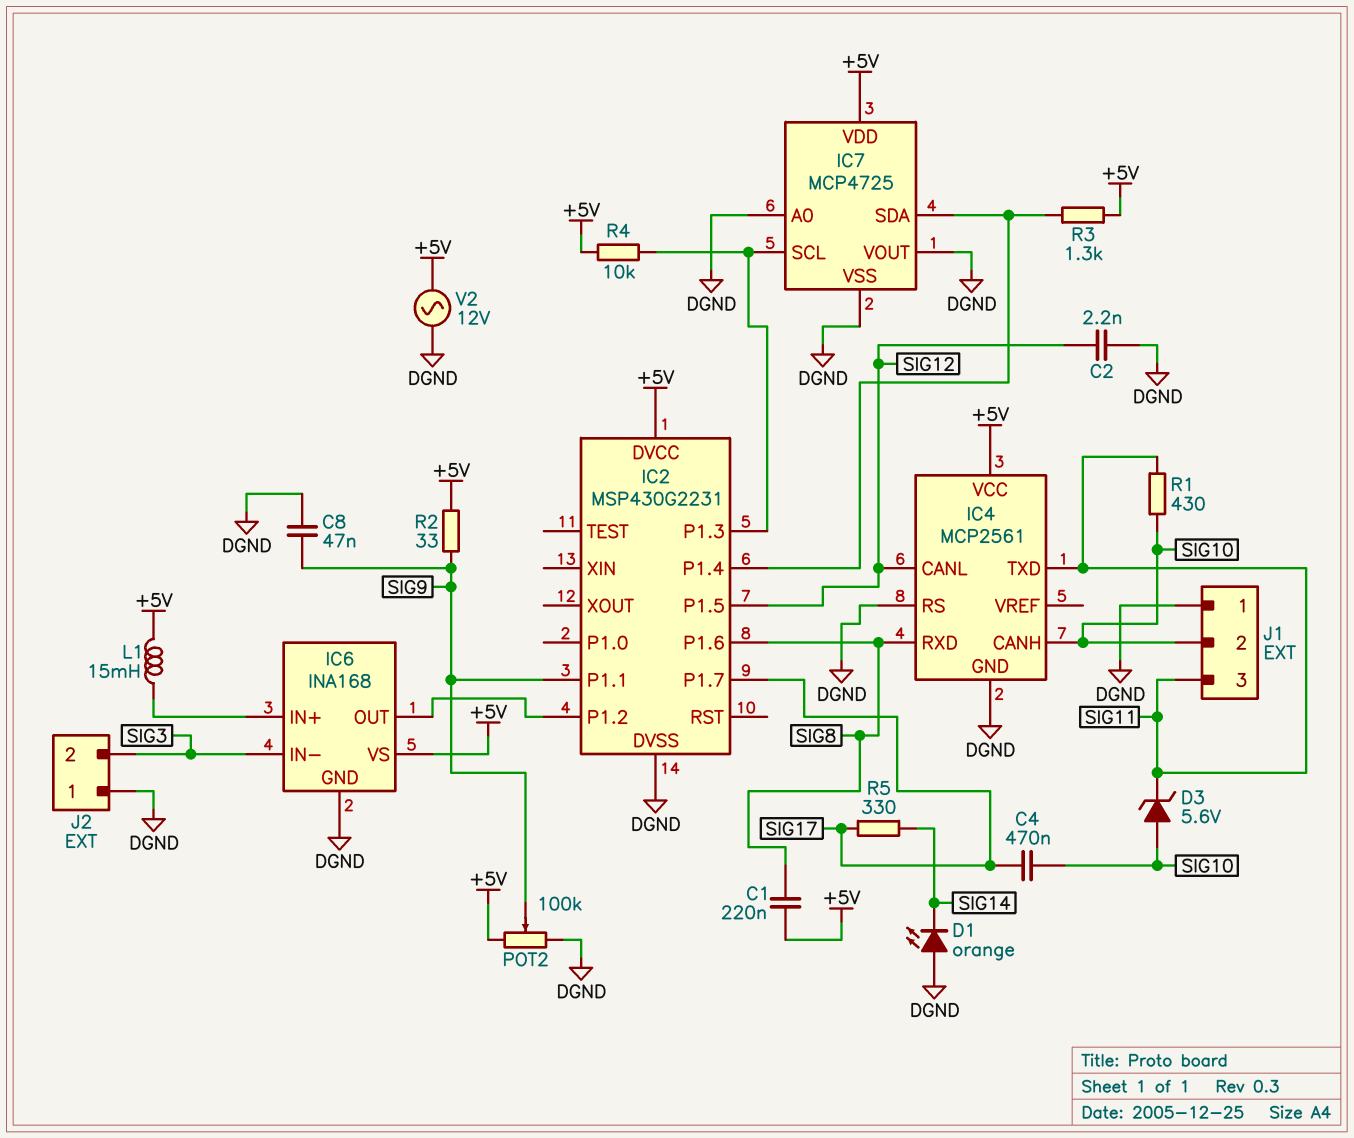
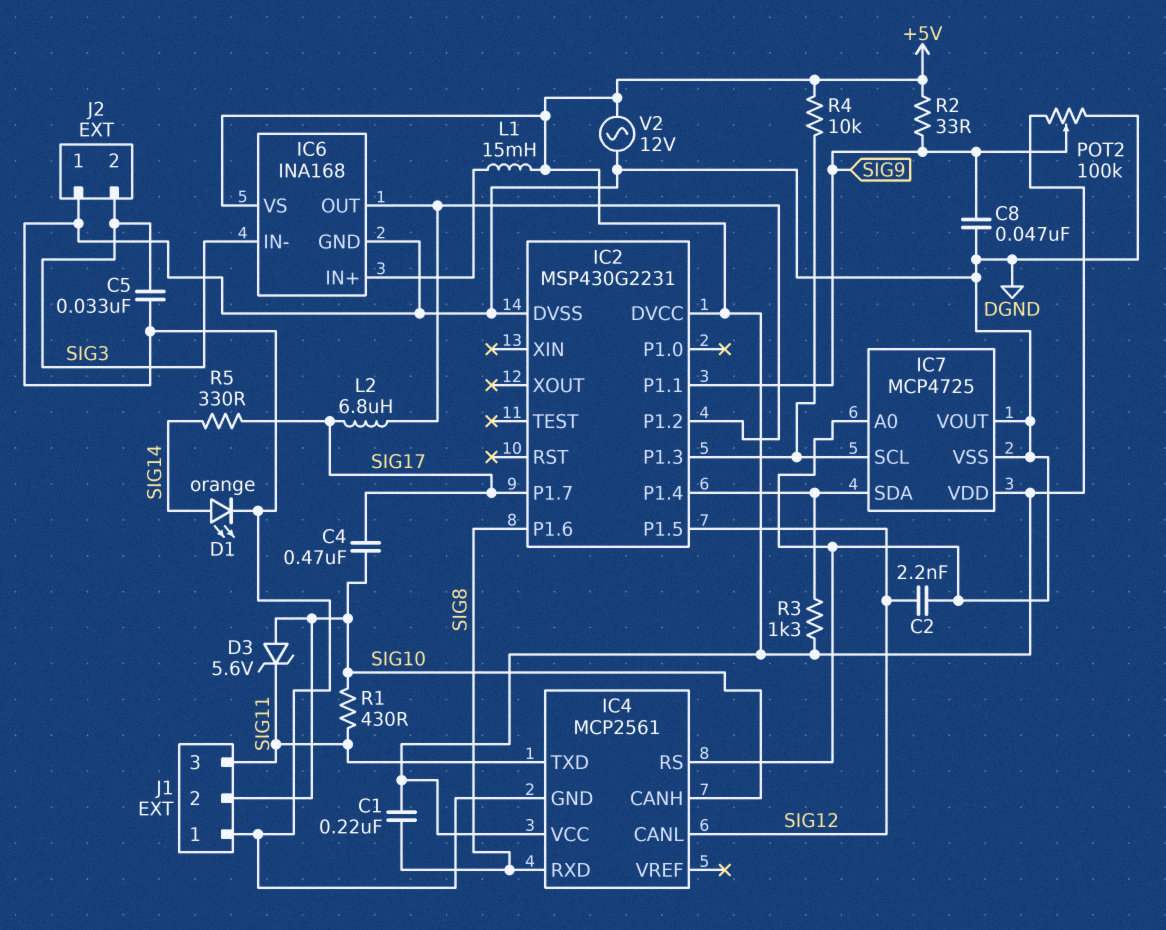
C5: none -> 33nF (DGND, SIG3)
D1: LED orange (A DGND, K SIG14) -> LED orange (A SIG14, K DGND)
L2: none -> 6.8uH (IC2/P1.2, SIG17)

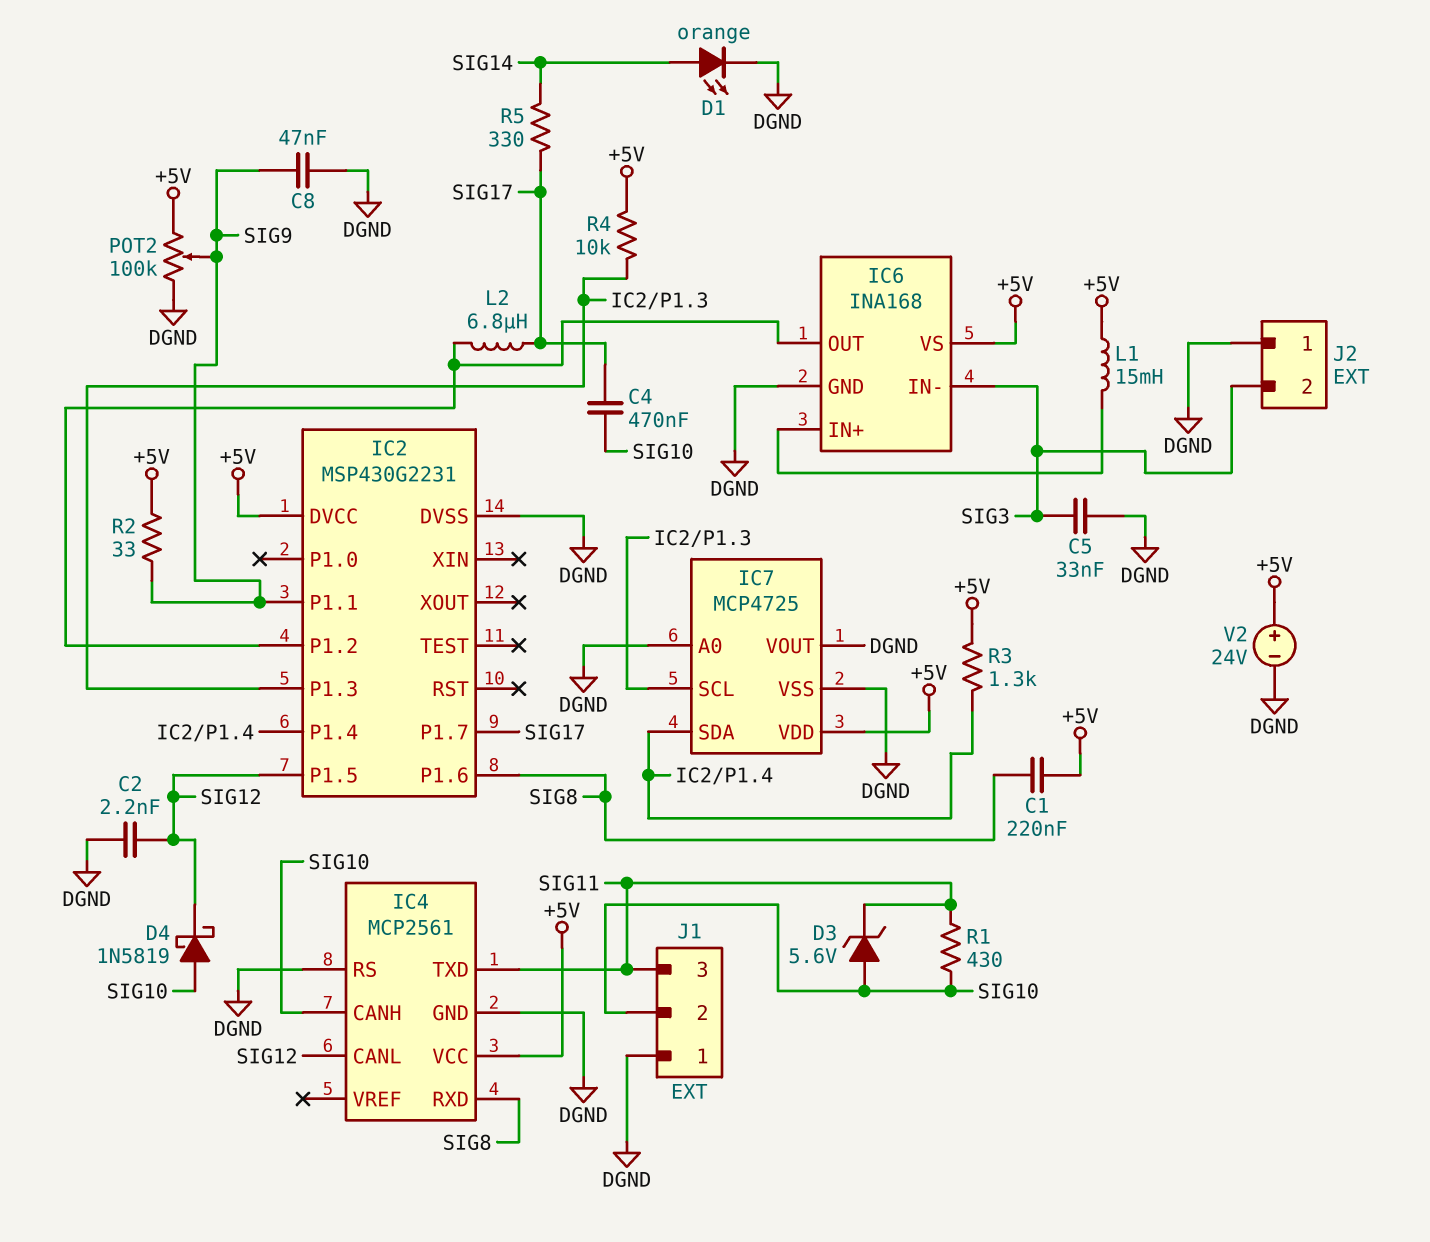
D4: none -> schottky 1N5819 (A SIG10, K SIG12)
V2: AC 12V (+5V, DGND) -> 24V (plus +5V, minus DGND)

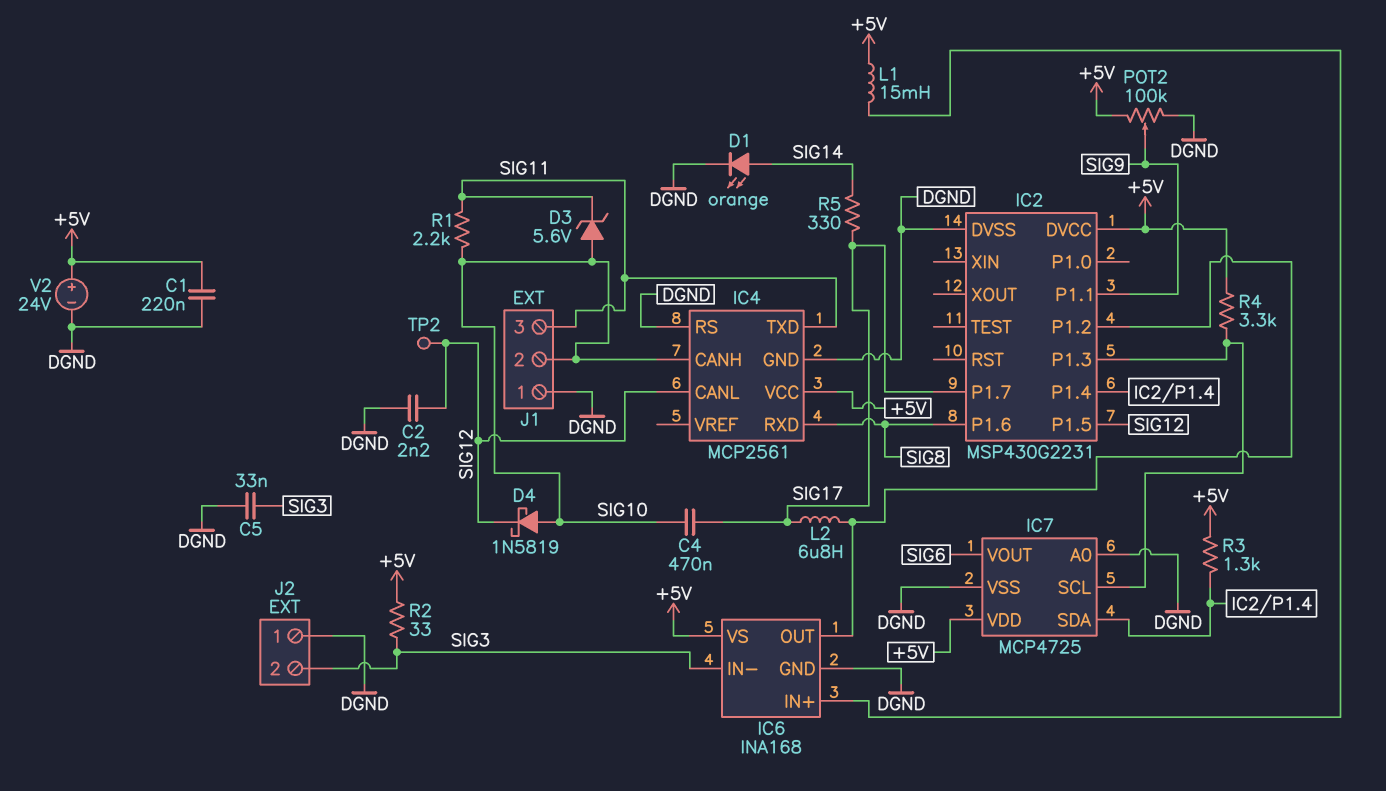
C1: 220nF (+5V, SIG8) -> 220nF (+5V, DGND)
C8: 47nF (DGND, SIG9) -> none
IC7 pin VOUT: DGND -> SIG6
R1: 430 (SIG10, SIG11) -> 2.2k (SIG10, SIG11)
R2: 33 (+5V, SIG9) -> 33 (+5V, SIG3)
R4: 10k (+5V, IC2/P1.3) -> 3.3k (+5V, IC2/P1.3)
TP2: none -> test point (SIG12)

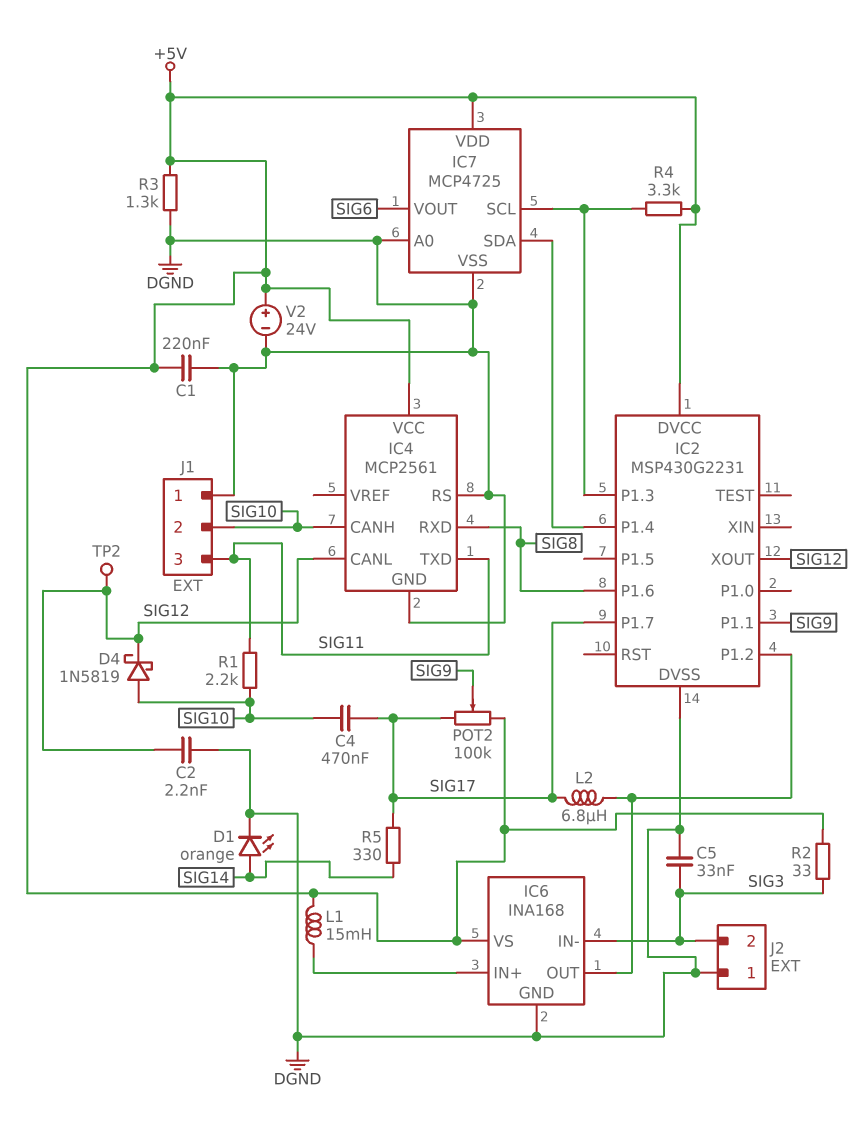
D3: zener 5.6V (A SIG10, K SIG11) -> none
IC2 pin P1.5: SIG12 -> none
IC2 pin XOUT: none -> SIG12
POT2: 100k (+5V, DGND, wiper SIG9) -> 100k (+5V, SIG17, wiper SIG9)
R3: 1.3k (+5V, IC2/P1.4) -> 1.3k (+5V, DGND)

